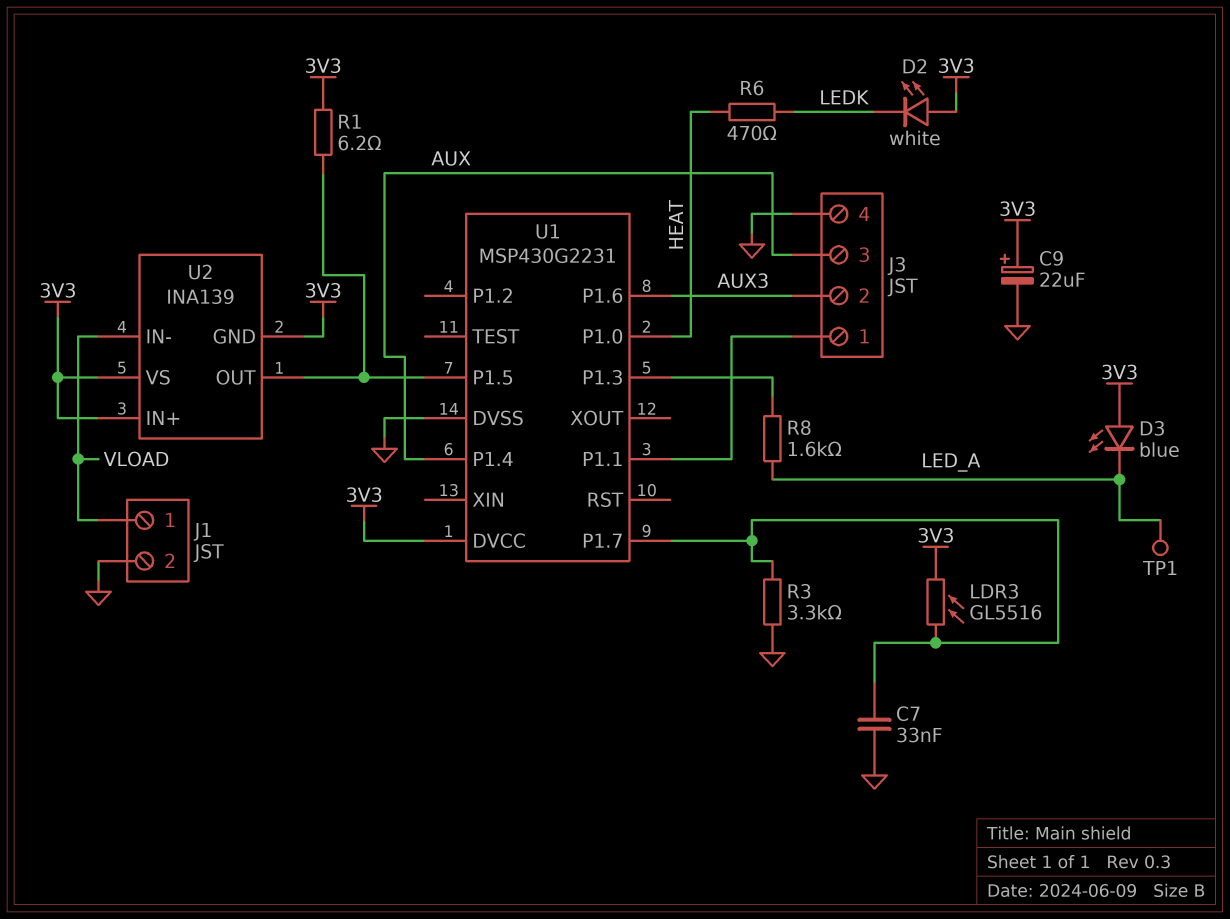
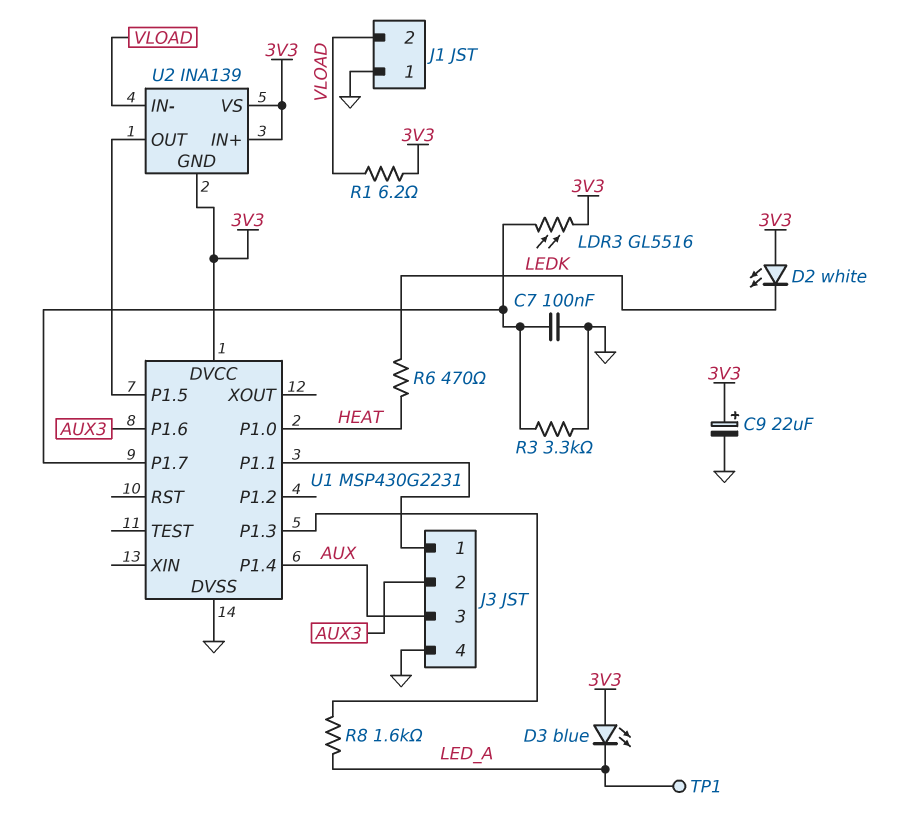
C7: 33nF (GND, U1/P1.7) -> 100nF (GND, U1/P1.7)
J1 pin 1: VLOAD -> GND
J1 pin 2: GND -> VLOAD
R1: 6.2 (3V3, U1/P1.5) -> 6.2 (3V3, VLOAD)

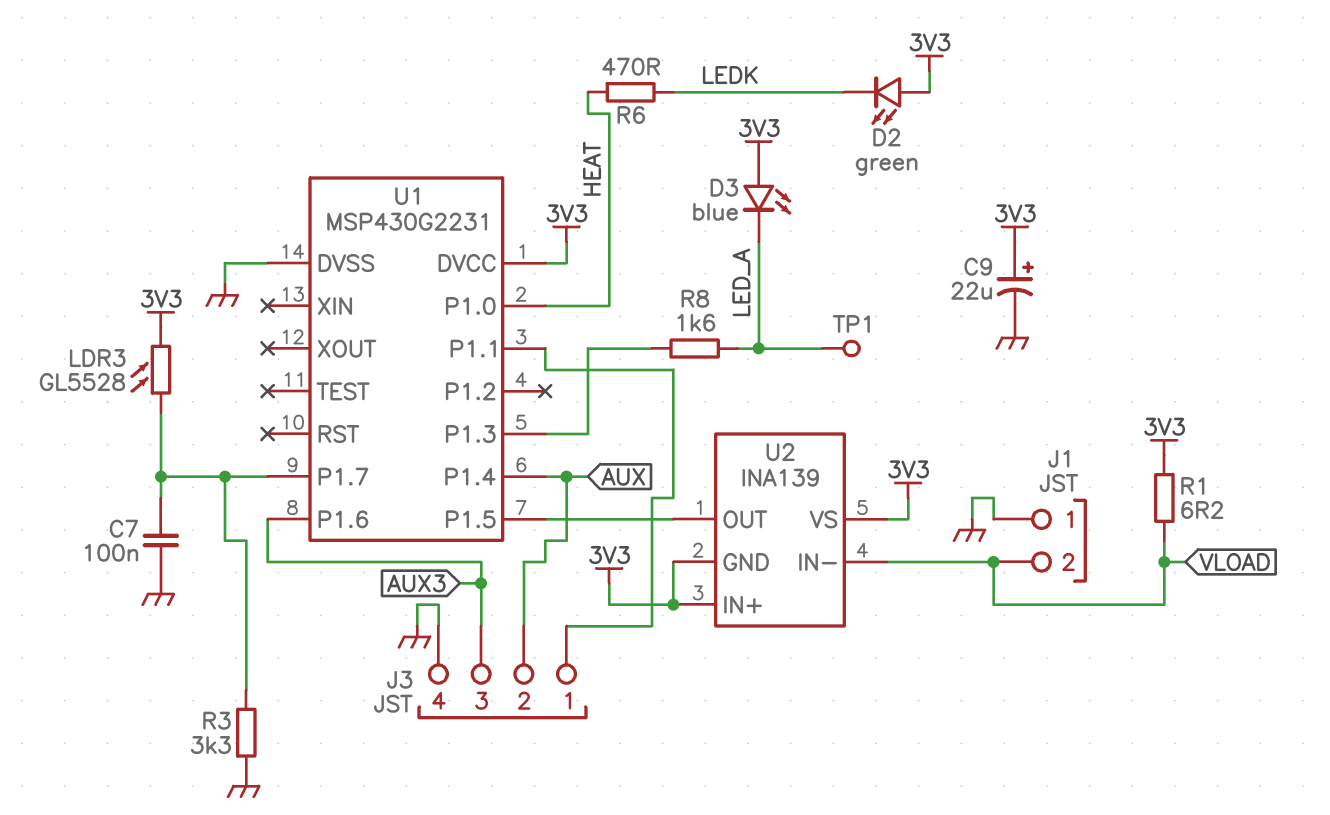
D2: LED white (A 3V3, K LEDK) -> LED green (A 3V3, K LEDK)
J3 pin 2: AUX3 -> AUX
J3 pin 3: AUX -> AUX3
LDR3: GL5516 (3V3, U1/P1.7) -> GL5528 (3V3, U1/P1.7)

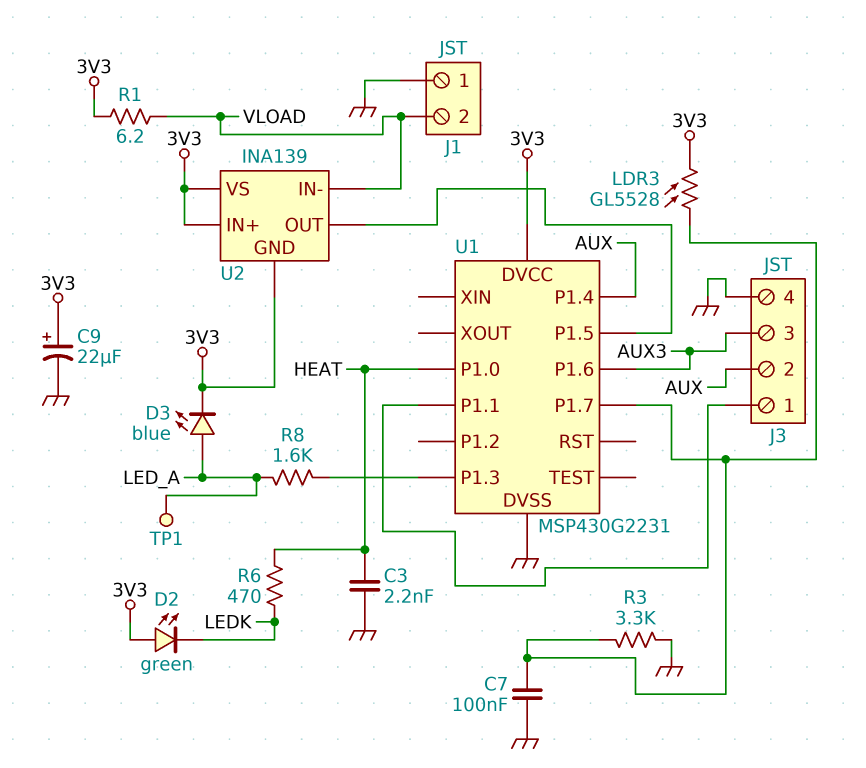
C3: none -> 2.2nF (GND, HEAT)
D3: LED blue (A 3V3, K LED_A) -> LED blue (A LED_A, K 3V3)

